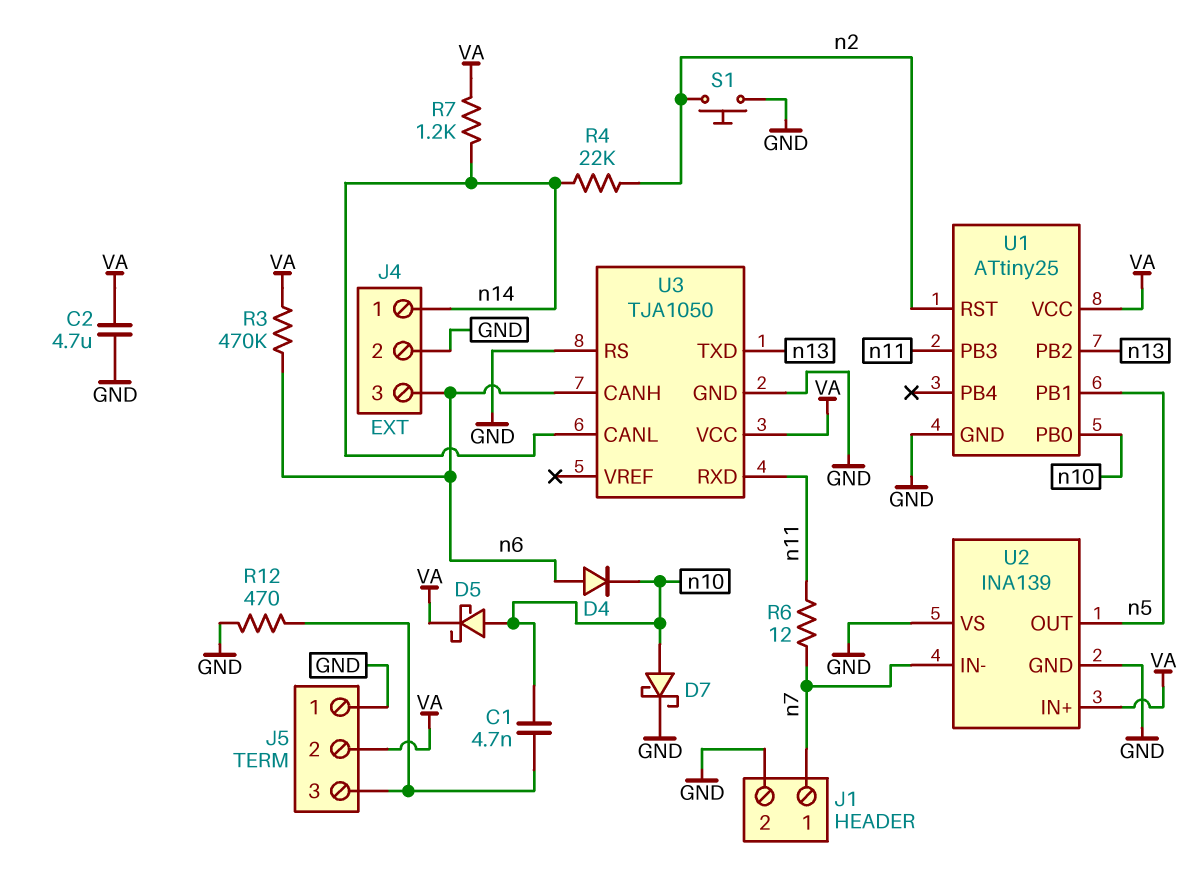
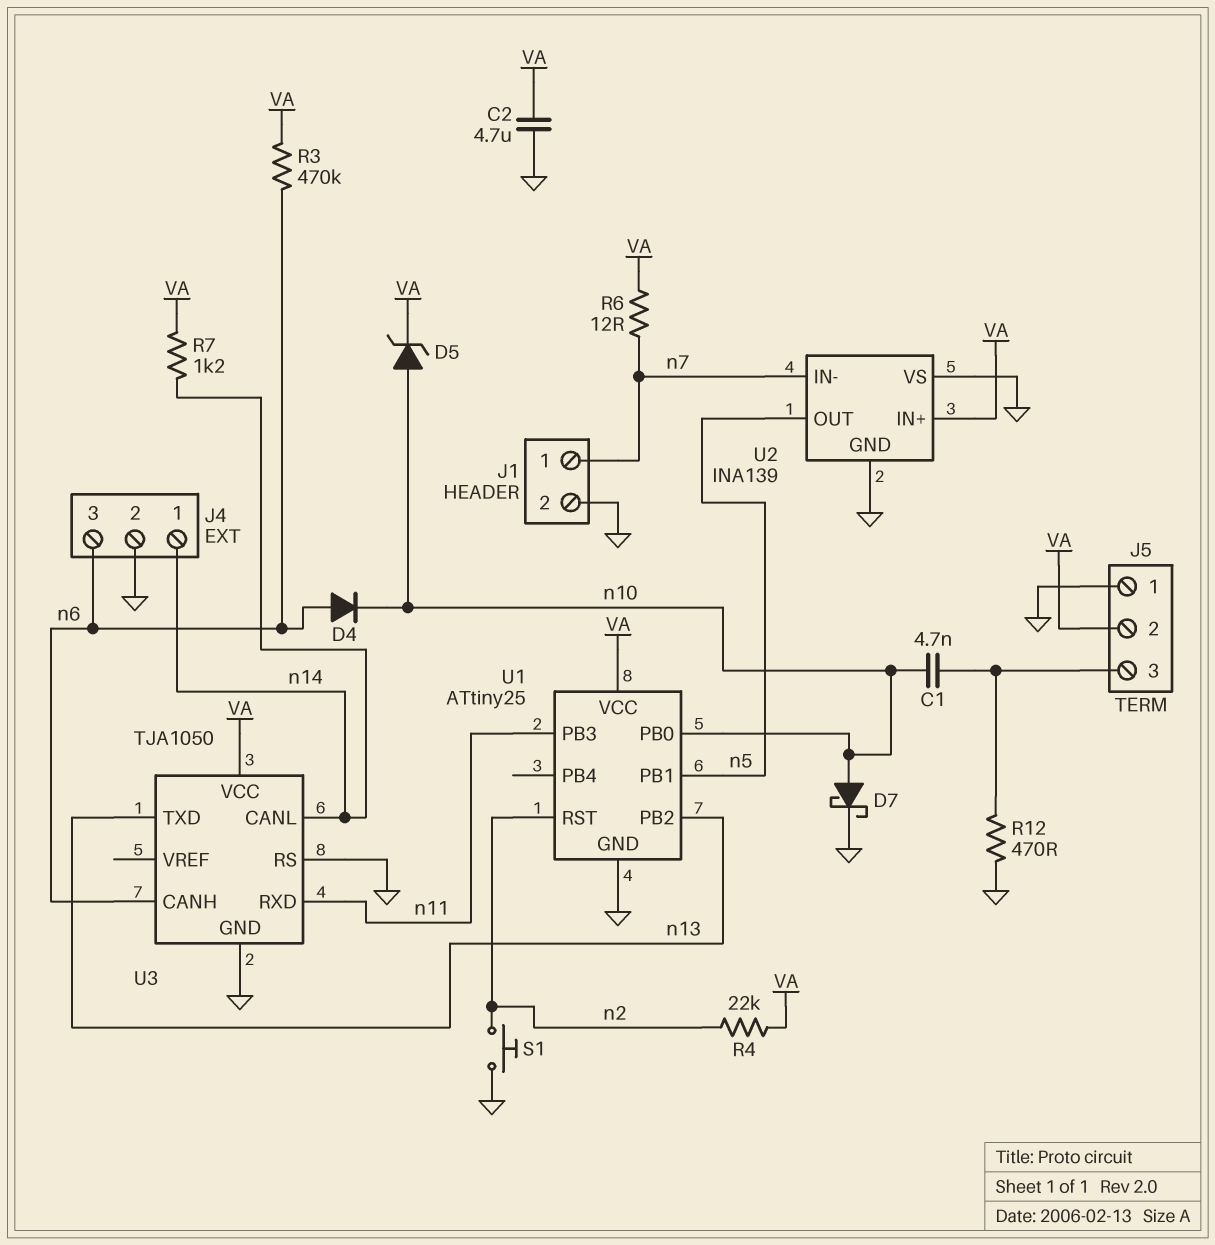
D5: schottky (A n10, K VA) -> zener (A n10, K VA)
R4: 22k (n2, n14) -> 22k (VA, n2)
R6: 12 (n7, n11) -> 12 (VA, n7)

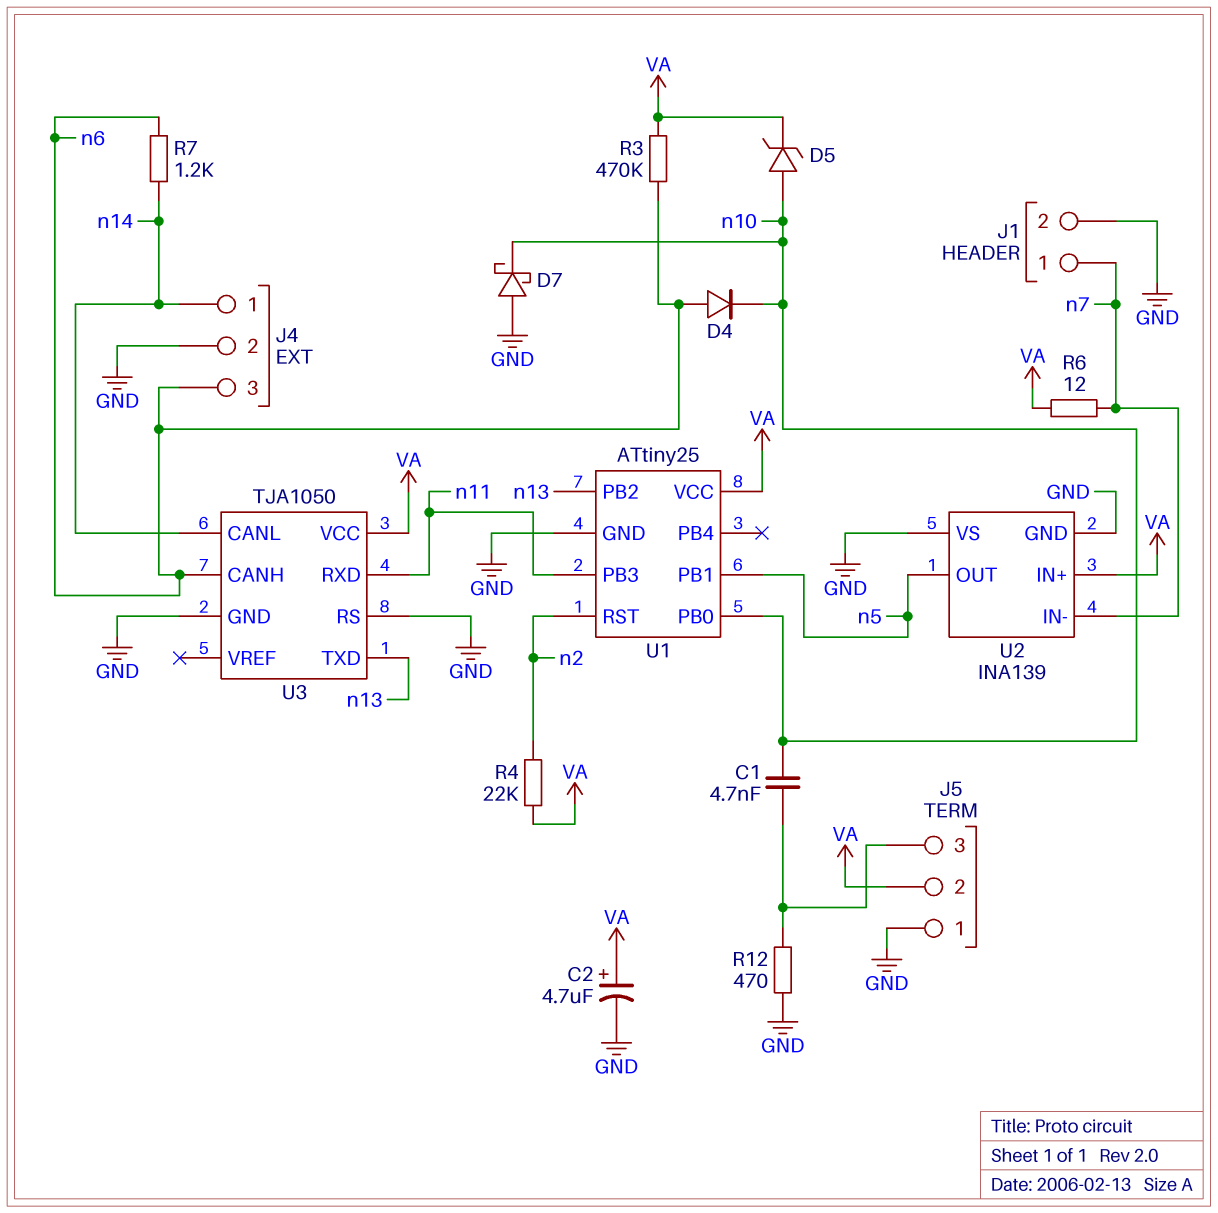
C2: 4.7uF (GND, VA) -> 4.7uF (plus VA, minus GND)
D7: schottky (A n10, K GND) -> schottky (A GND, K n10)
R7: 1.2k (VA, n14) -> 1.2k (n6, n14)
S1: button (GND, n2) -> none

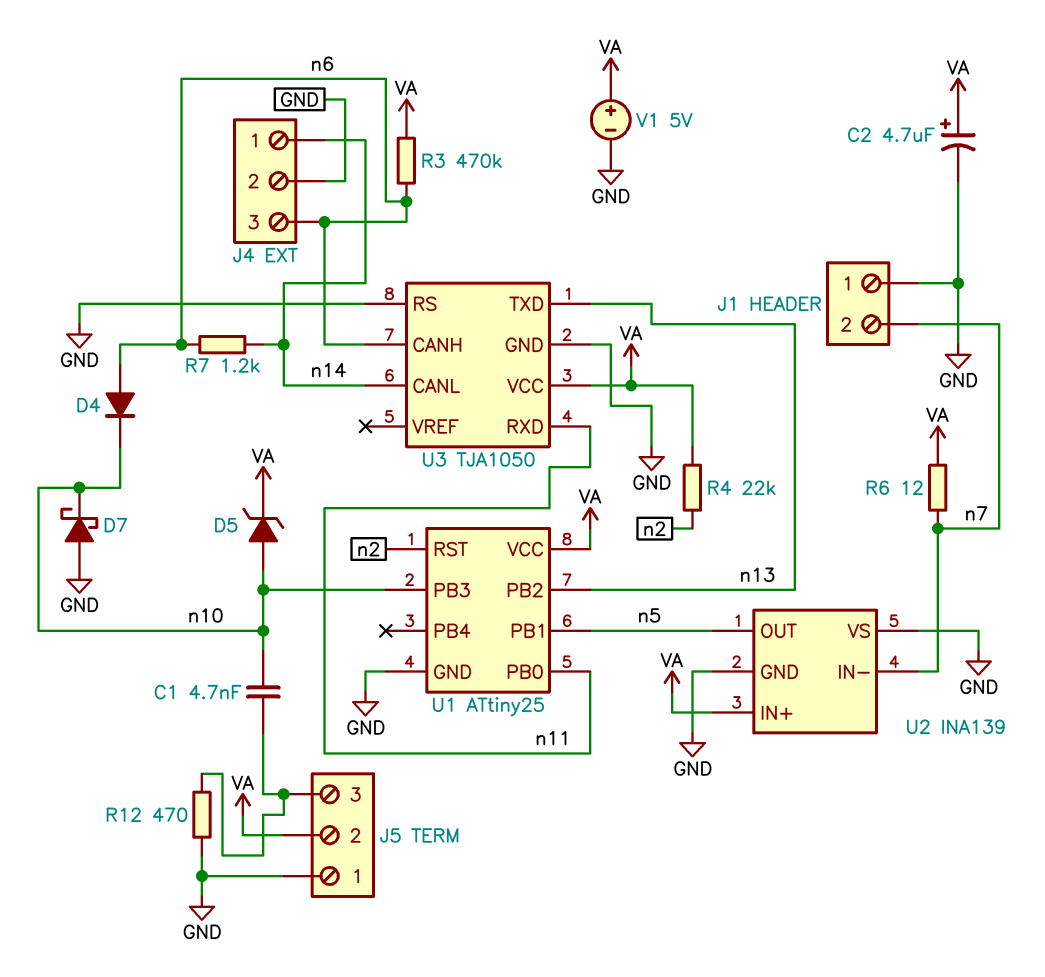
J1 pin 1: n7 -> GND
J1 pin 2: GND -> n7
U1 pin PB0: n10 -> n11
U1 pin PB3: n11 -> n10
V1: none -> 5V (plus VA, minus GND)

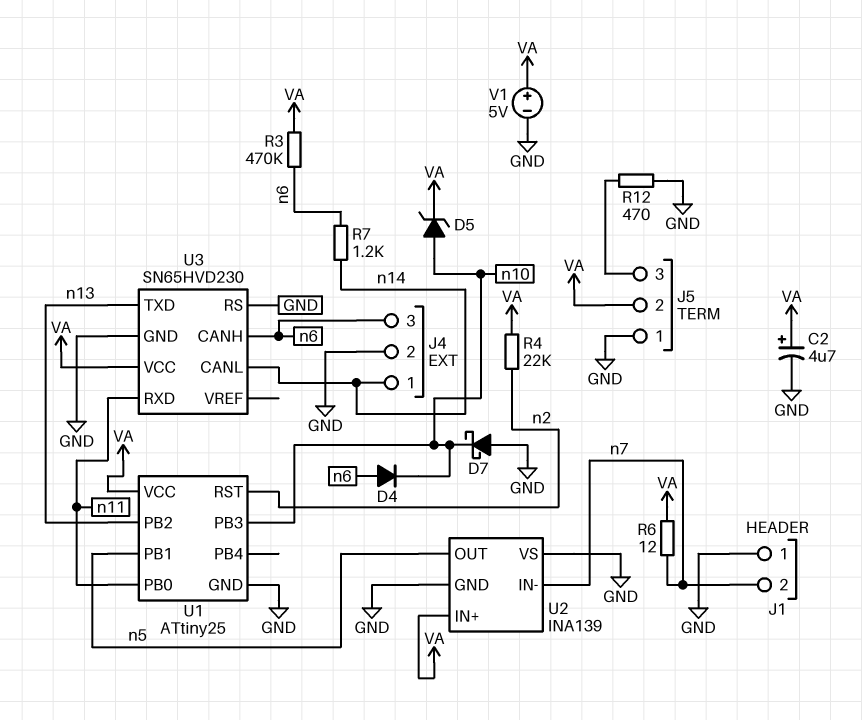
C1: 4.7nF (J5/3, n10) -> none
U3: TJA1050 -> SN65HVD230

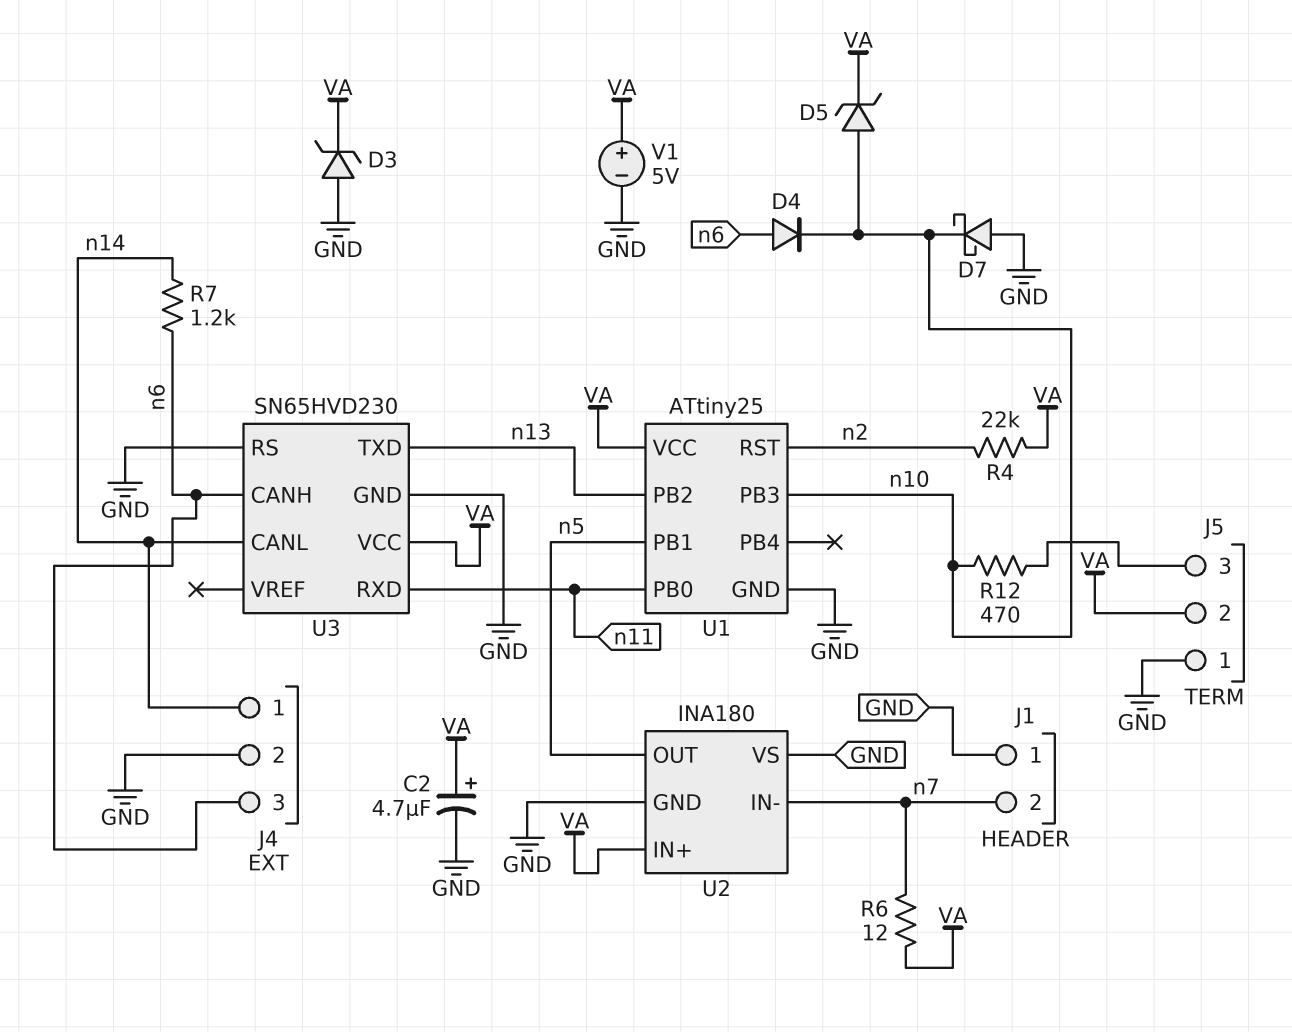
D3: none -> zener (A GND, K VA)
R3: 470k (VA, n6) -> none
R12: 470 (GND, J5/3) -> 470 (J5/3, n10)
U2: INA139 -> INA180

